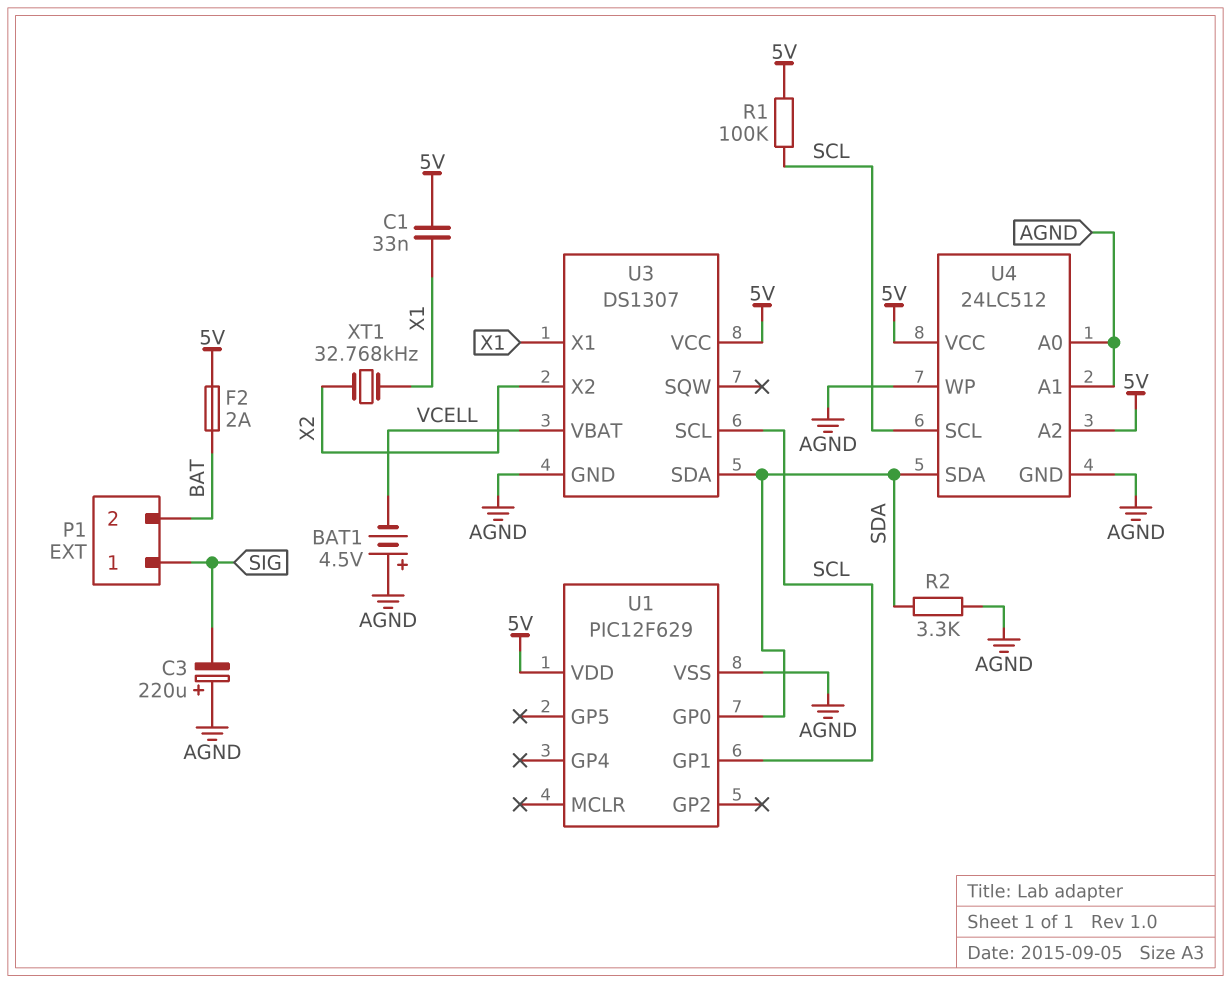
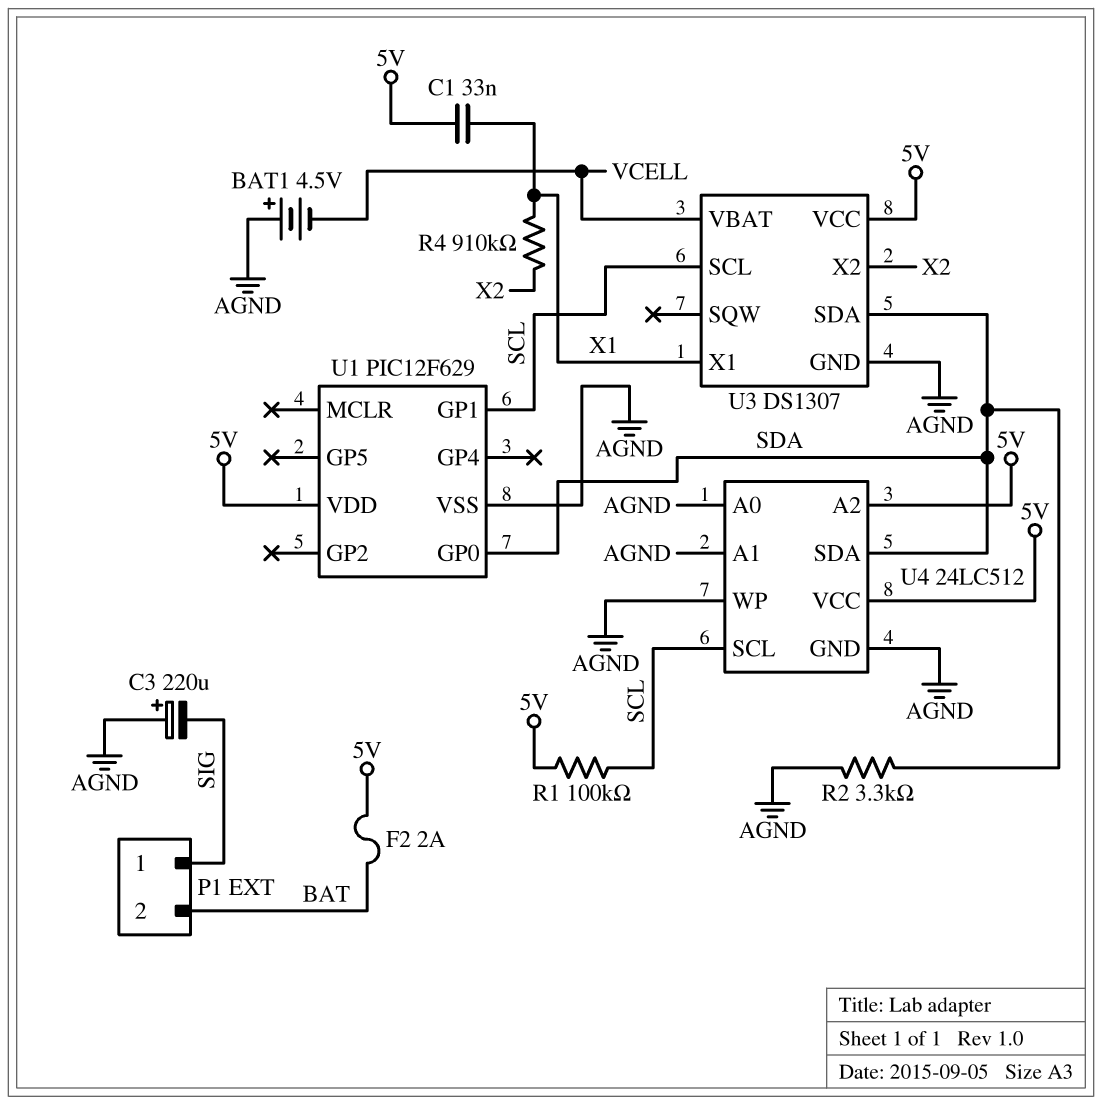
R4: none -> 910k (X1, X2)
XT1: 32.768kHz (X1, X2) -> none

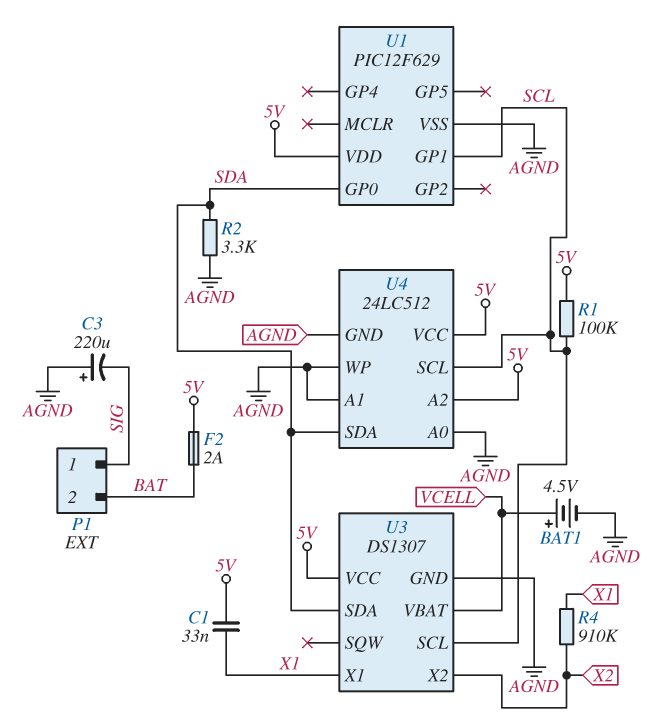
BAT1: 4.5V (plus AGND, minus VCELL) -> 4.5V (plus VCELL, minus AGND)

